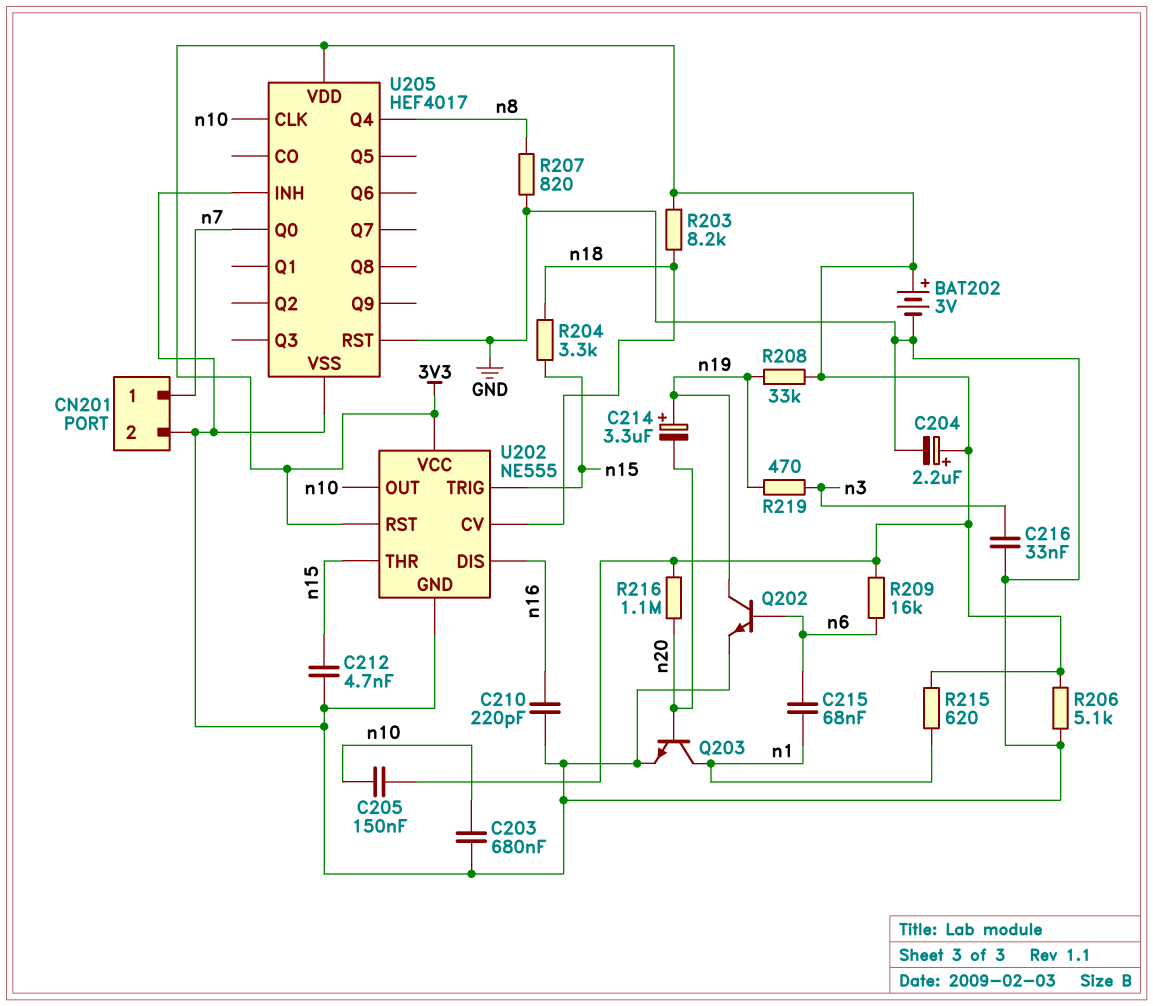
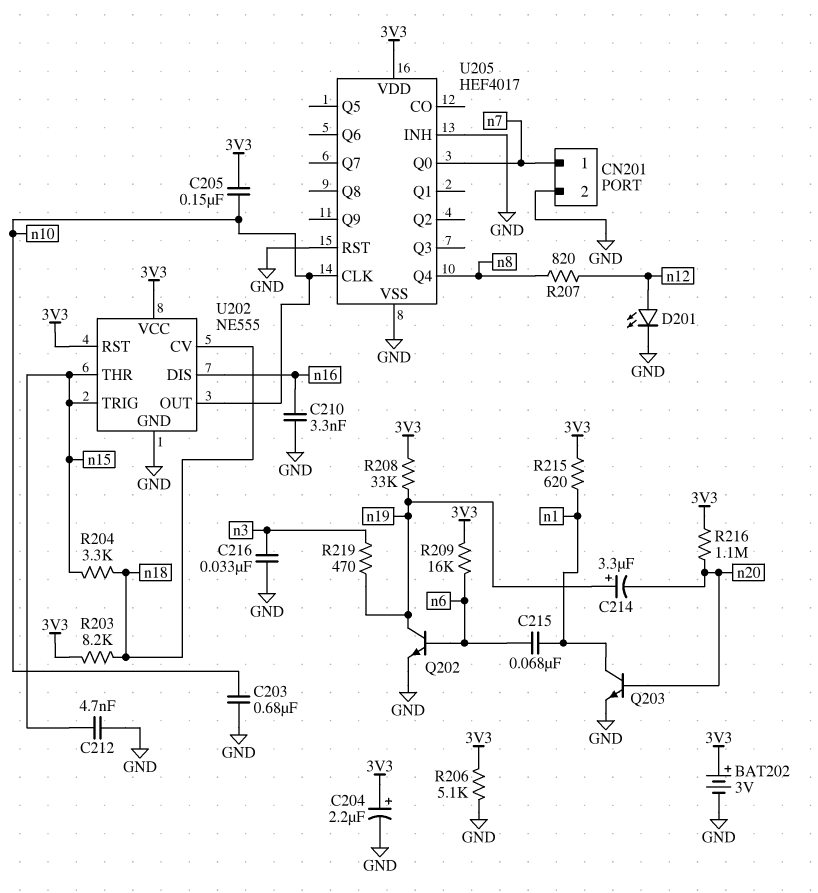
C210: 220pF (GND, n16) -> 3.3nF (GND, n16)
D201: none -> LED (A n12, K GND)
R207: 820 (GND, n8) -> 820 (n8, n12)

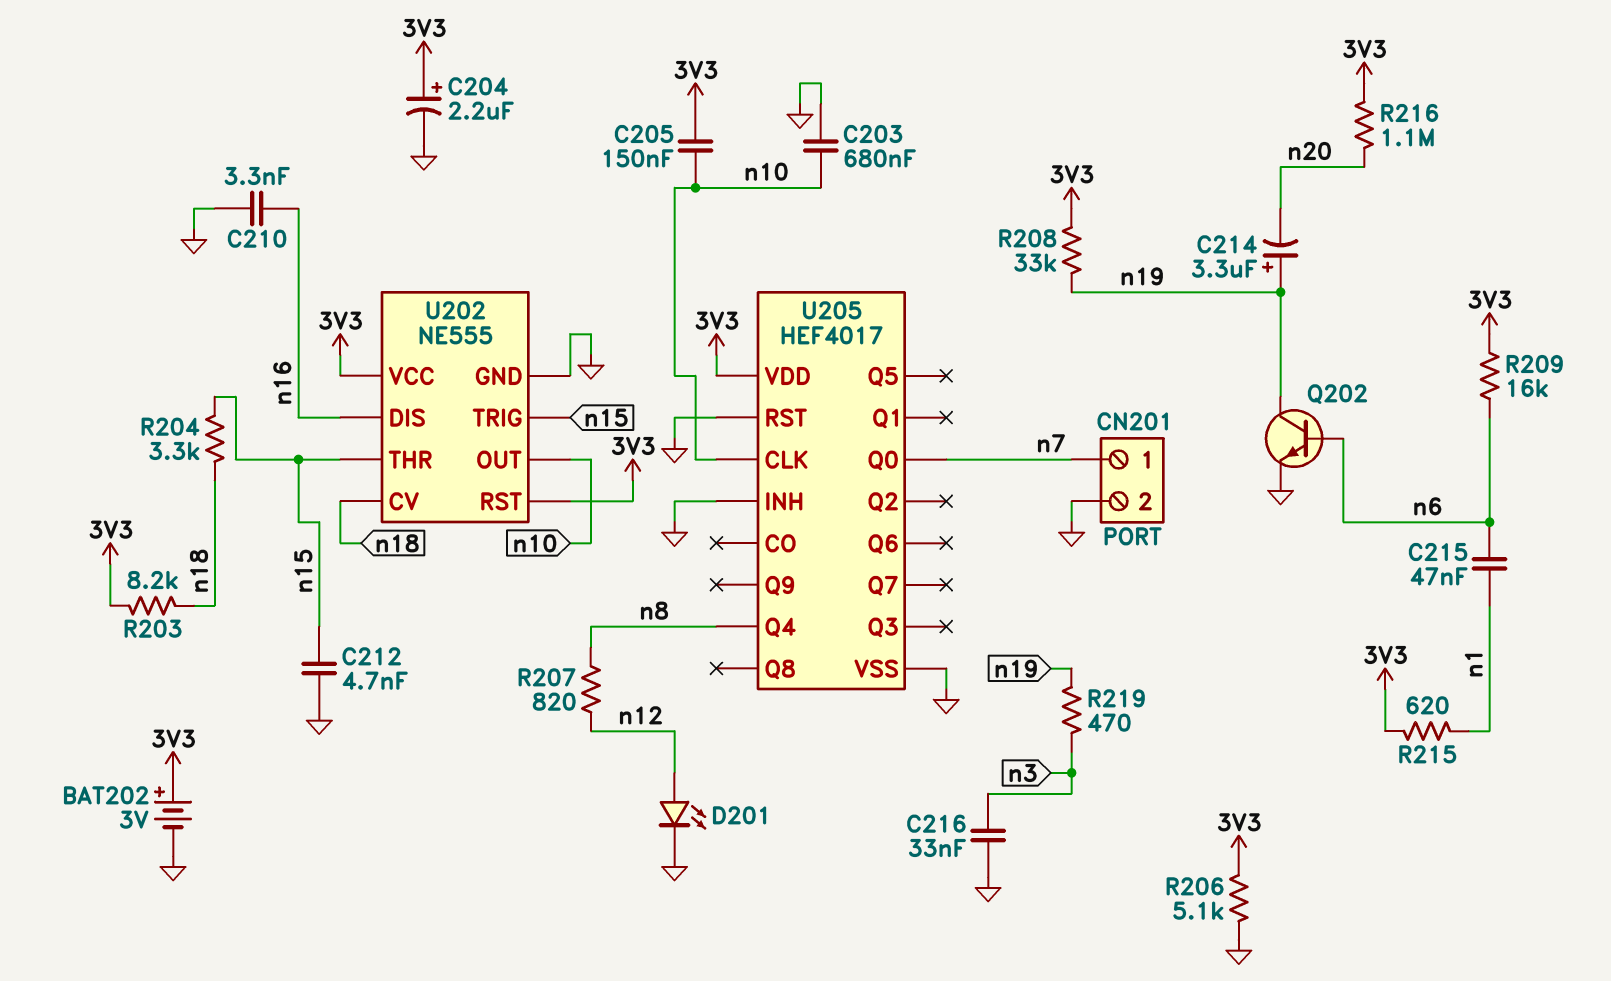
C215: 68nF (n1, n6) -> 47nF (n1, n6)
Q203: NPN (B n20, C n1, E GND) -> none

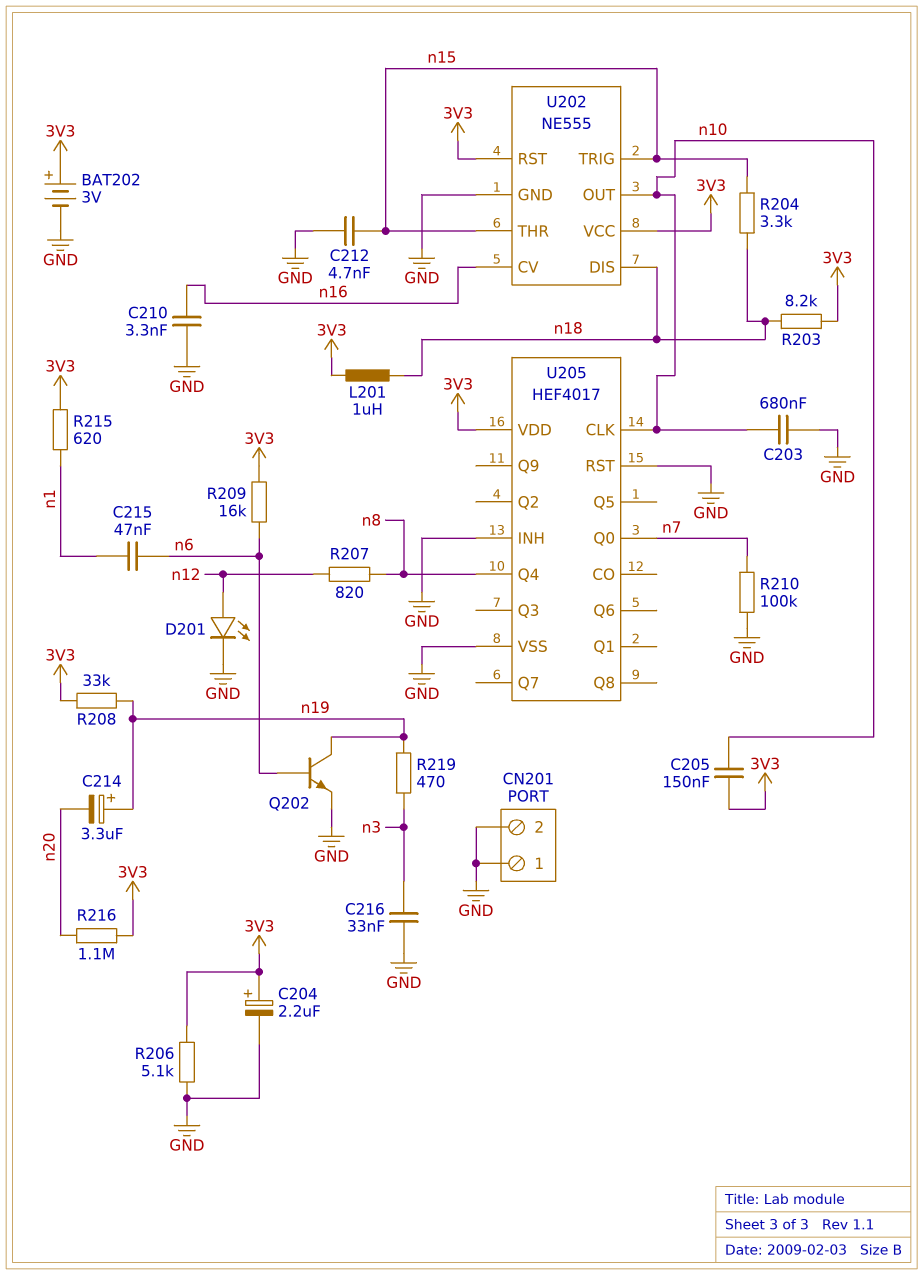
CN201 pin 1: n7 -> GND
L201: none -> 1uH (3V3, n18)
R210: none -> 100k (GND, n7)
U202 pin CV: n18 -> n16
U202 pin DIS: n16 -> n18

